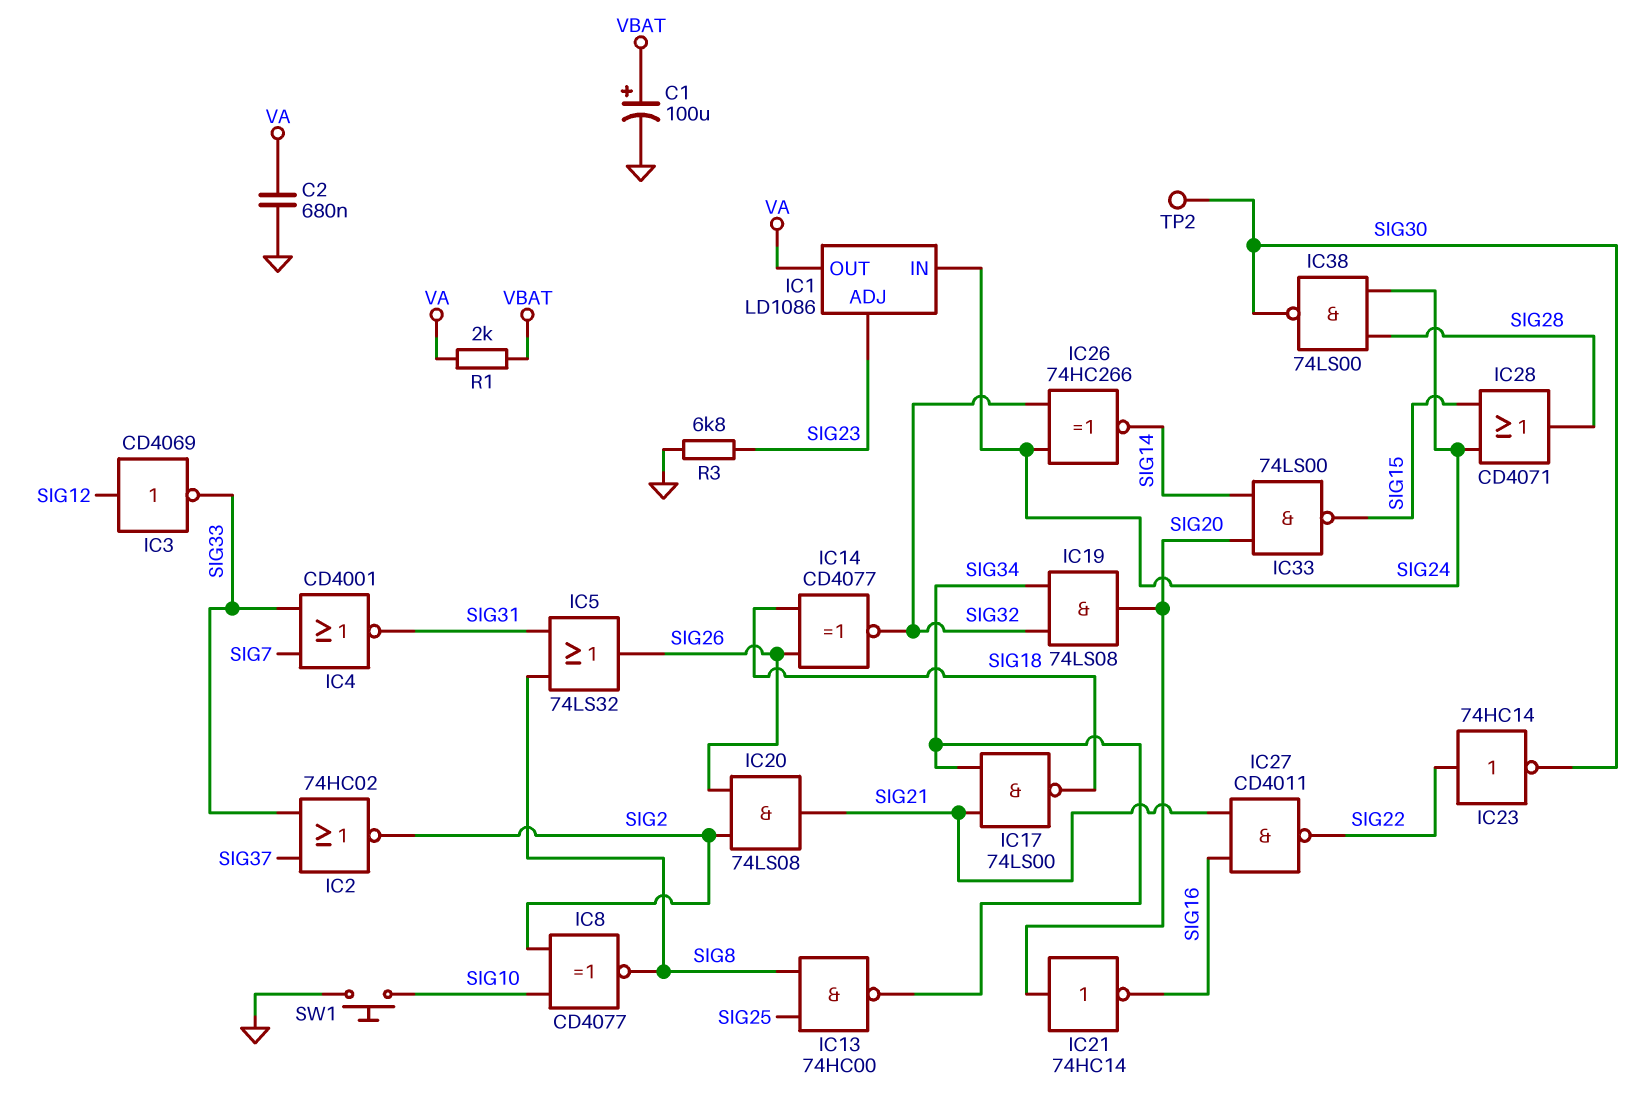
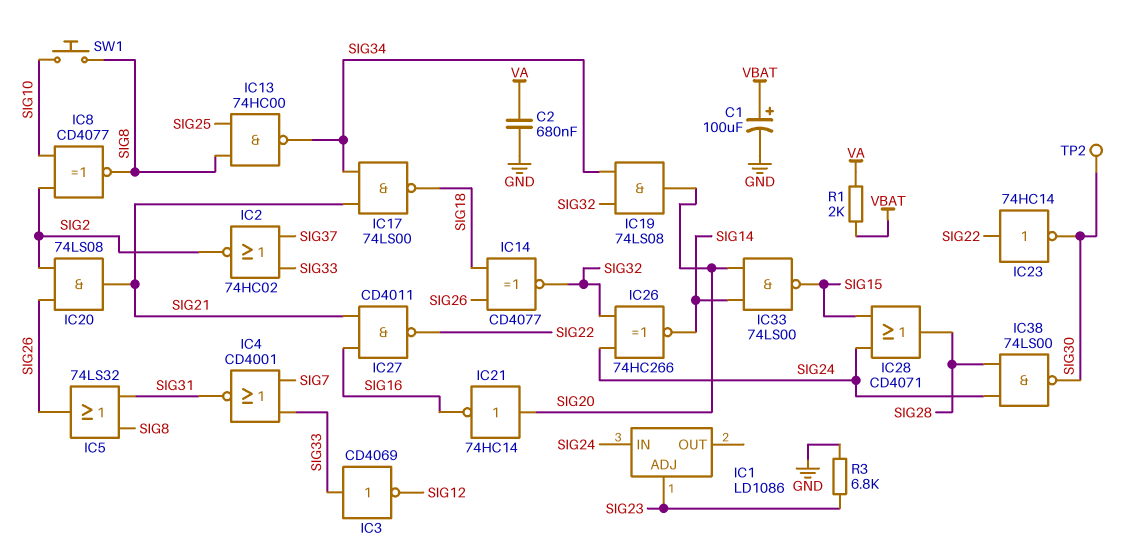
IC1 pin OUT: VA -> none
IC3: NOT CD4069 (in SIG12, out SIG33) -> NOT CD4069 (in SIG33, out SIG12)
SW1: button (GND, SIG10) -> button (SIG8, SIG10)

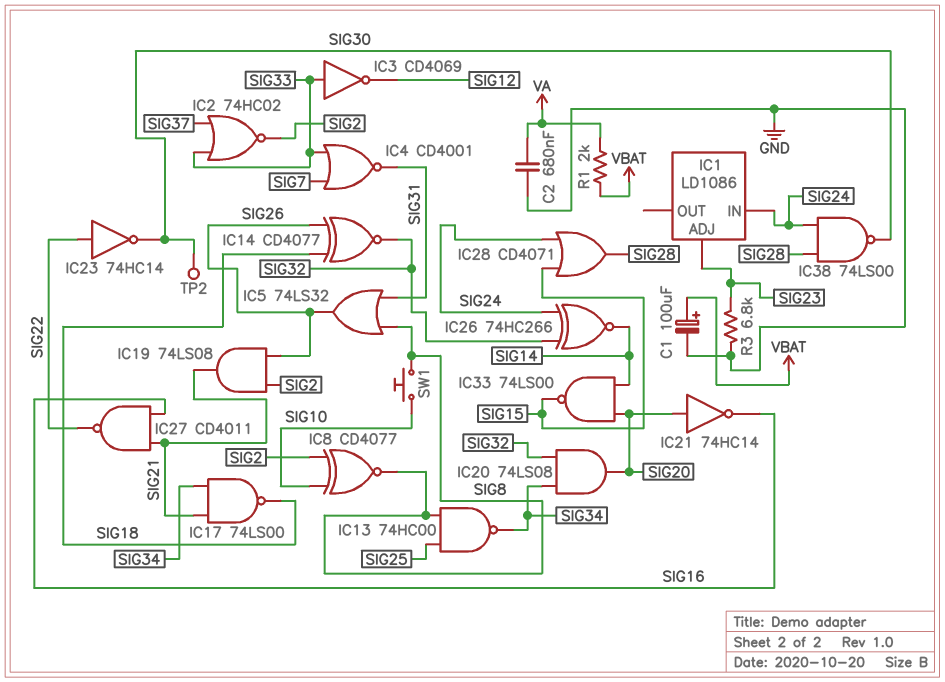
IC19: AND 74LS08 (in SIG32, in SIG34, out SIG20) -> AND 74LS08 (in SIG2, in SIG26, out SIG21)
IC20: AND 74LS08 (in SIG2, in SIG26, out SIG21) -> AND 74LS08 (in SIG32, in SIG34, out SIG20)

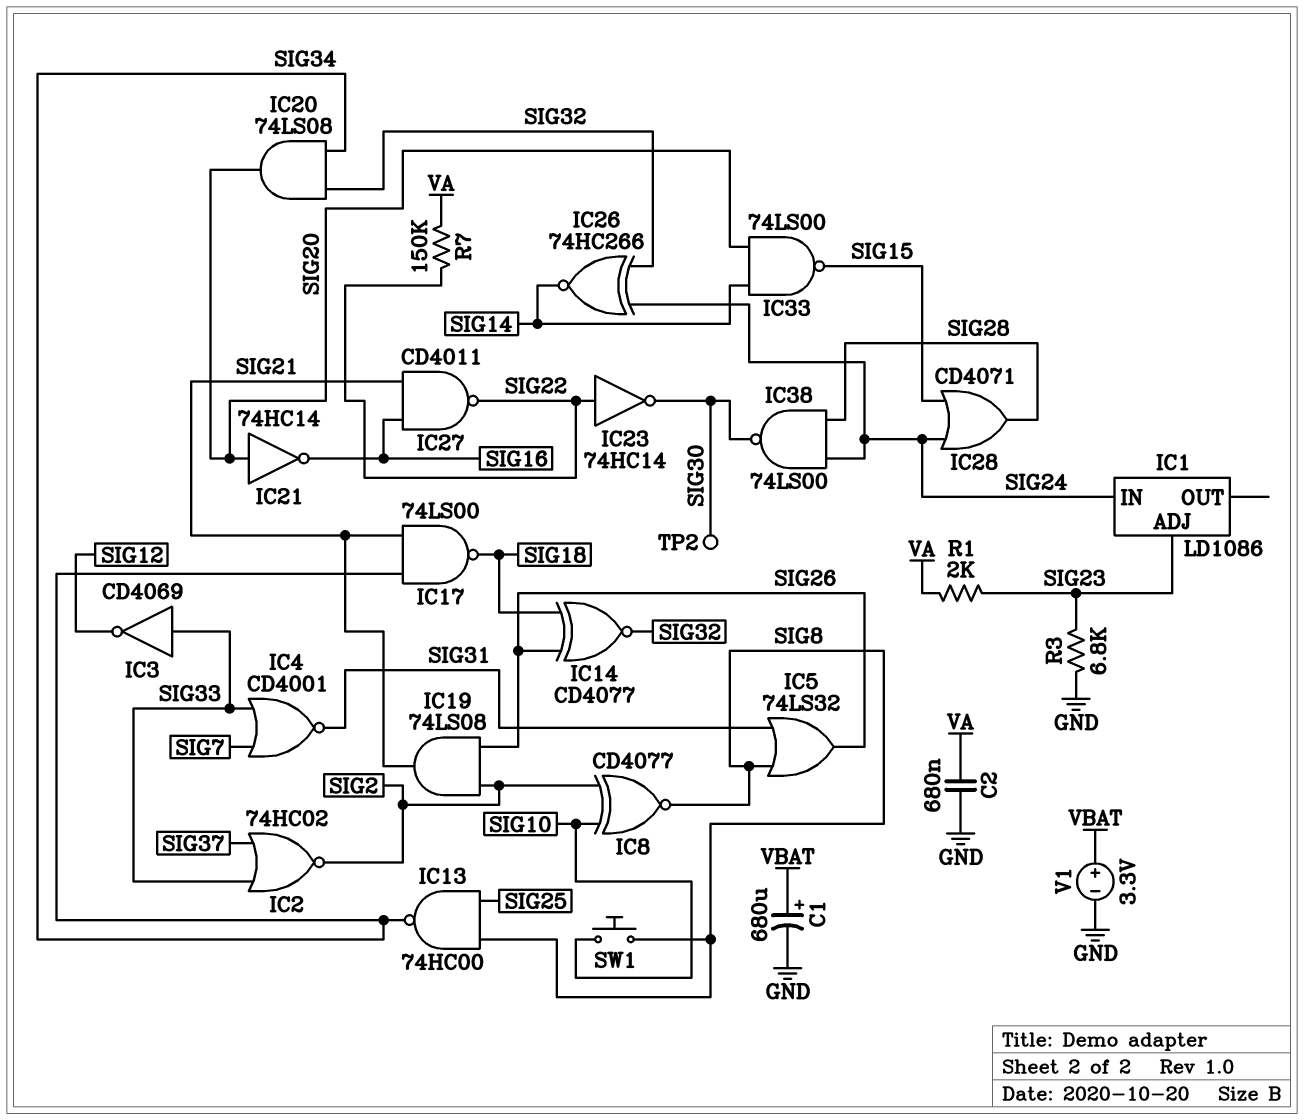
C1: 100uF (plus VBAT, minus GND) -> 680uF (plus VBAT, minus GND)
R1: 2k (VA, VBAT) -> 2k (SIG23, VA)
R7: none -> 150k (SIG22, VA)
V1: none -> 3.3V (plus VBAT, minus GND)

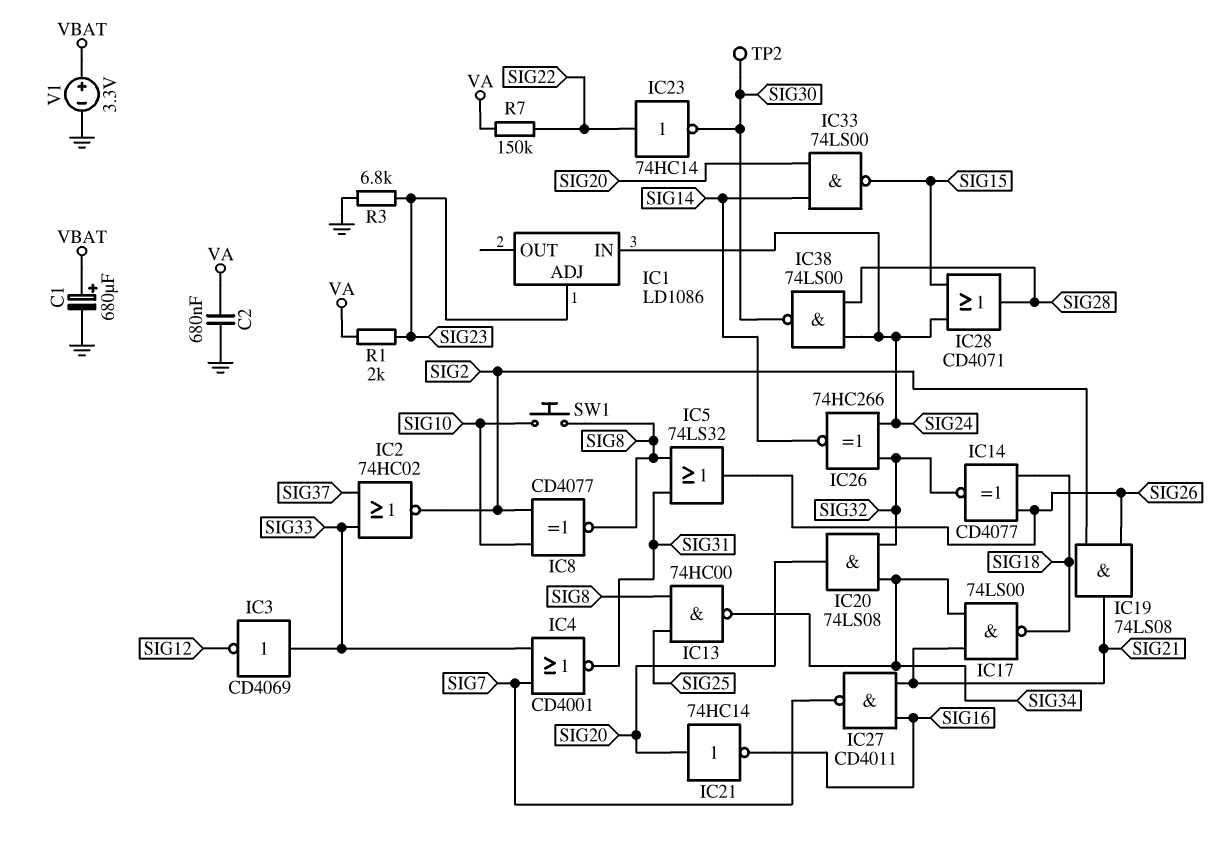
IC27: NAND CD4011 (in SIG16, in SIG21, out SIG22) -> NAND CD4011 (in SIG16, in SIG21, out SIG7)

